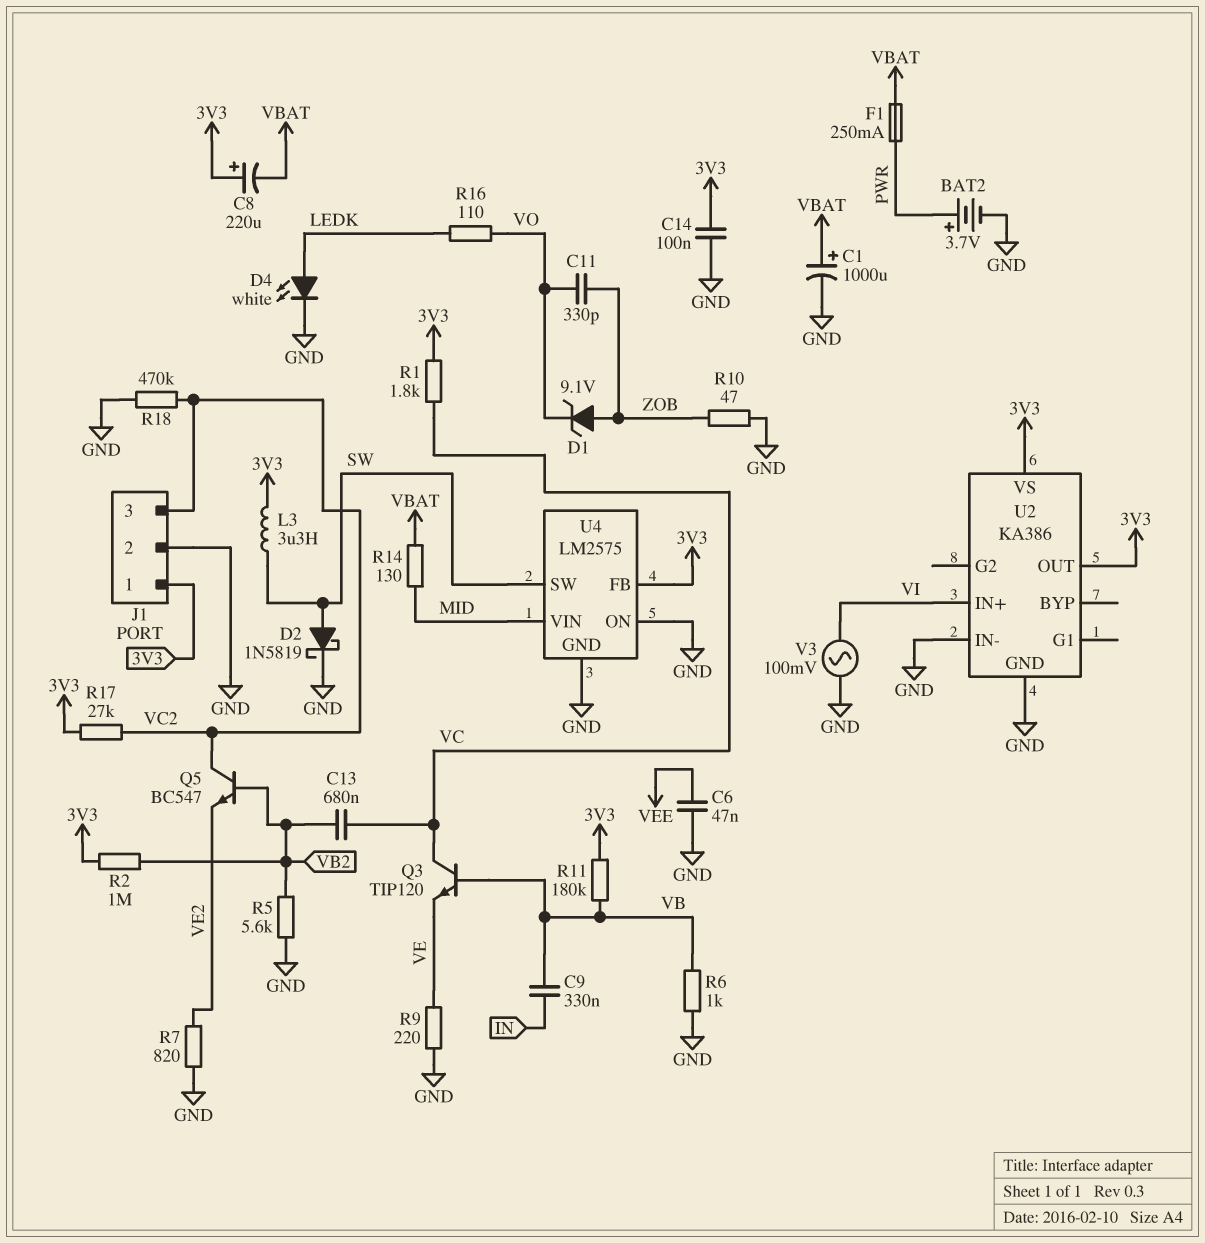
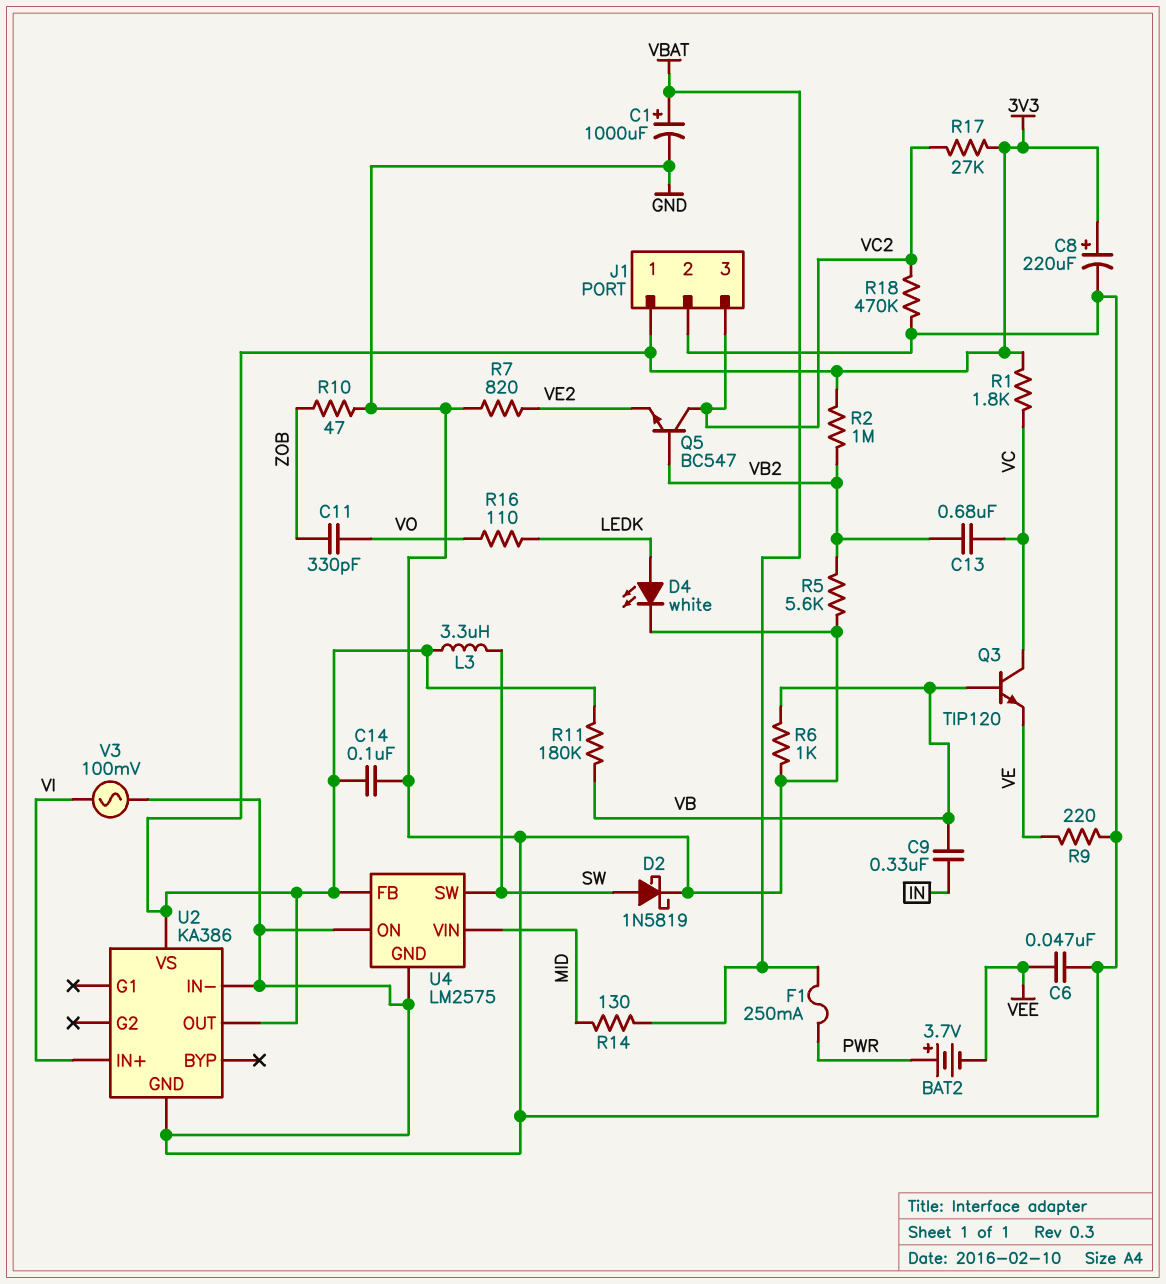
BAT2: 3.7V (plus PWR, minus GND) -> 3.7V (plus PWR, minus VEE)
C8: 220uF (plus 3V3, minus VBAT) -> 220uF (plus 3V3, minus GND)
D1: zener 9.1V (A ZOB, K VO) -> none

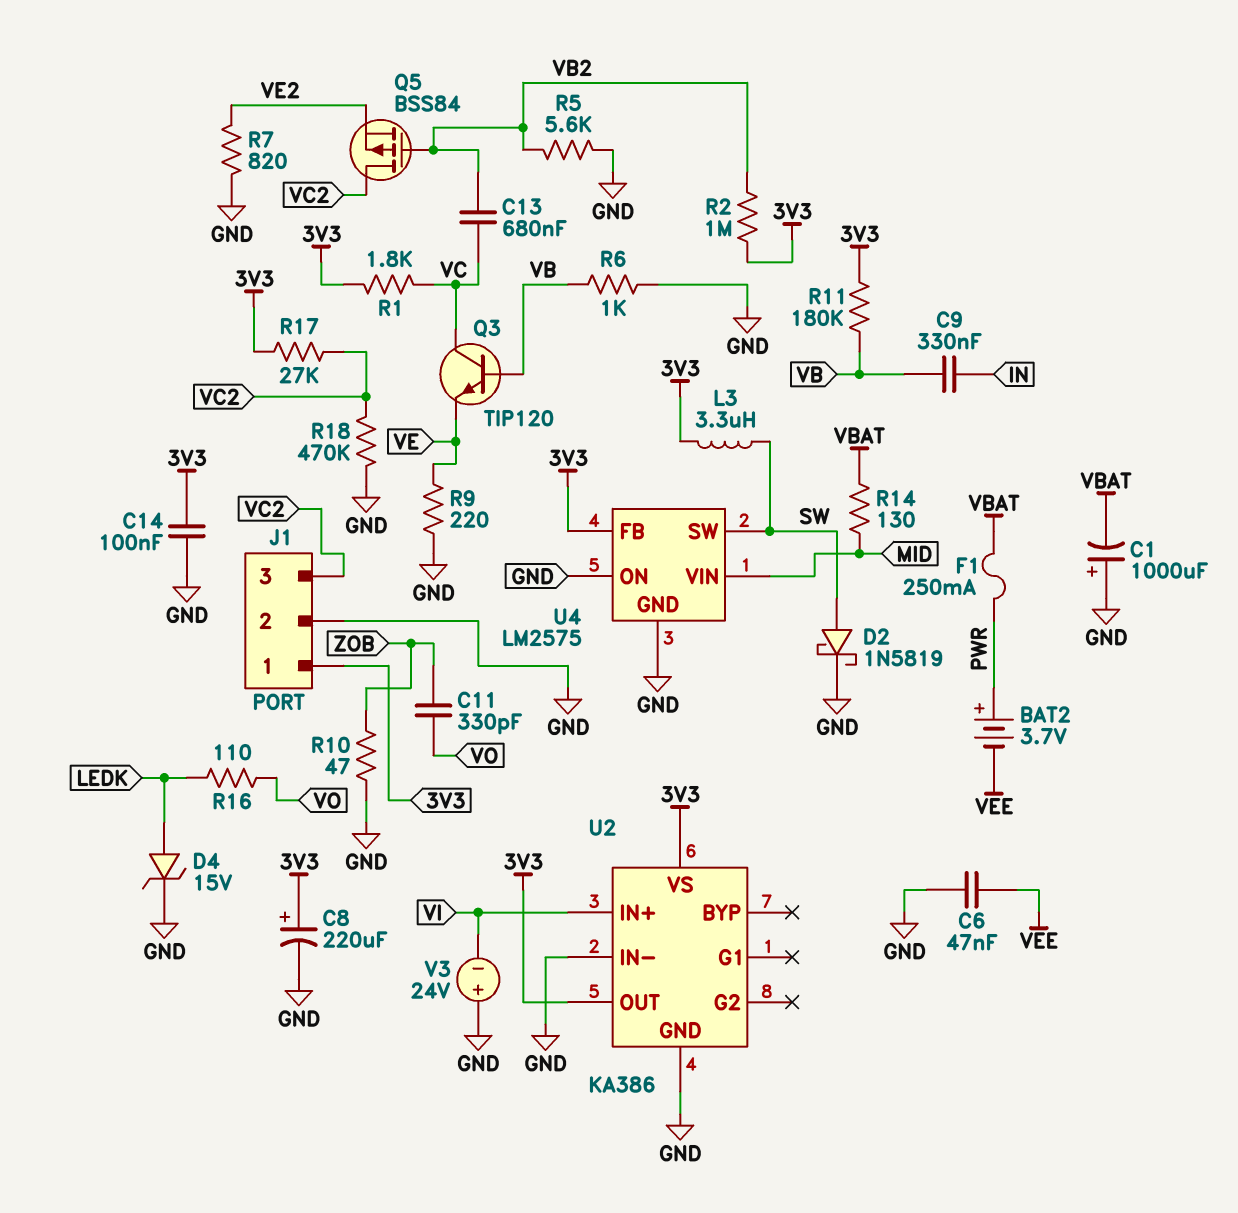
C1: 1000uF (plus VBAT, minus GND) -> 1000uF (plus GND, minus VBAT)
D4: LED white (A LEDK, K GND) -> zener 15V (A LEDK, K GND)
Q5: NPN BC547 (B VB2, C VC2, E VE2) -> PMOS BSS84 (G VB2, D VC2, S VE2)
V3: AC 100mV (GND, VI) -> 24V (plus GND, minus VI)

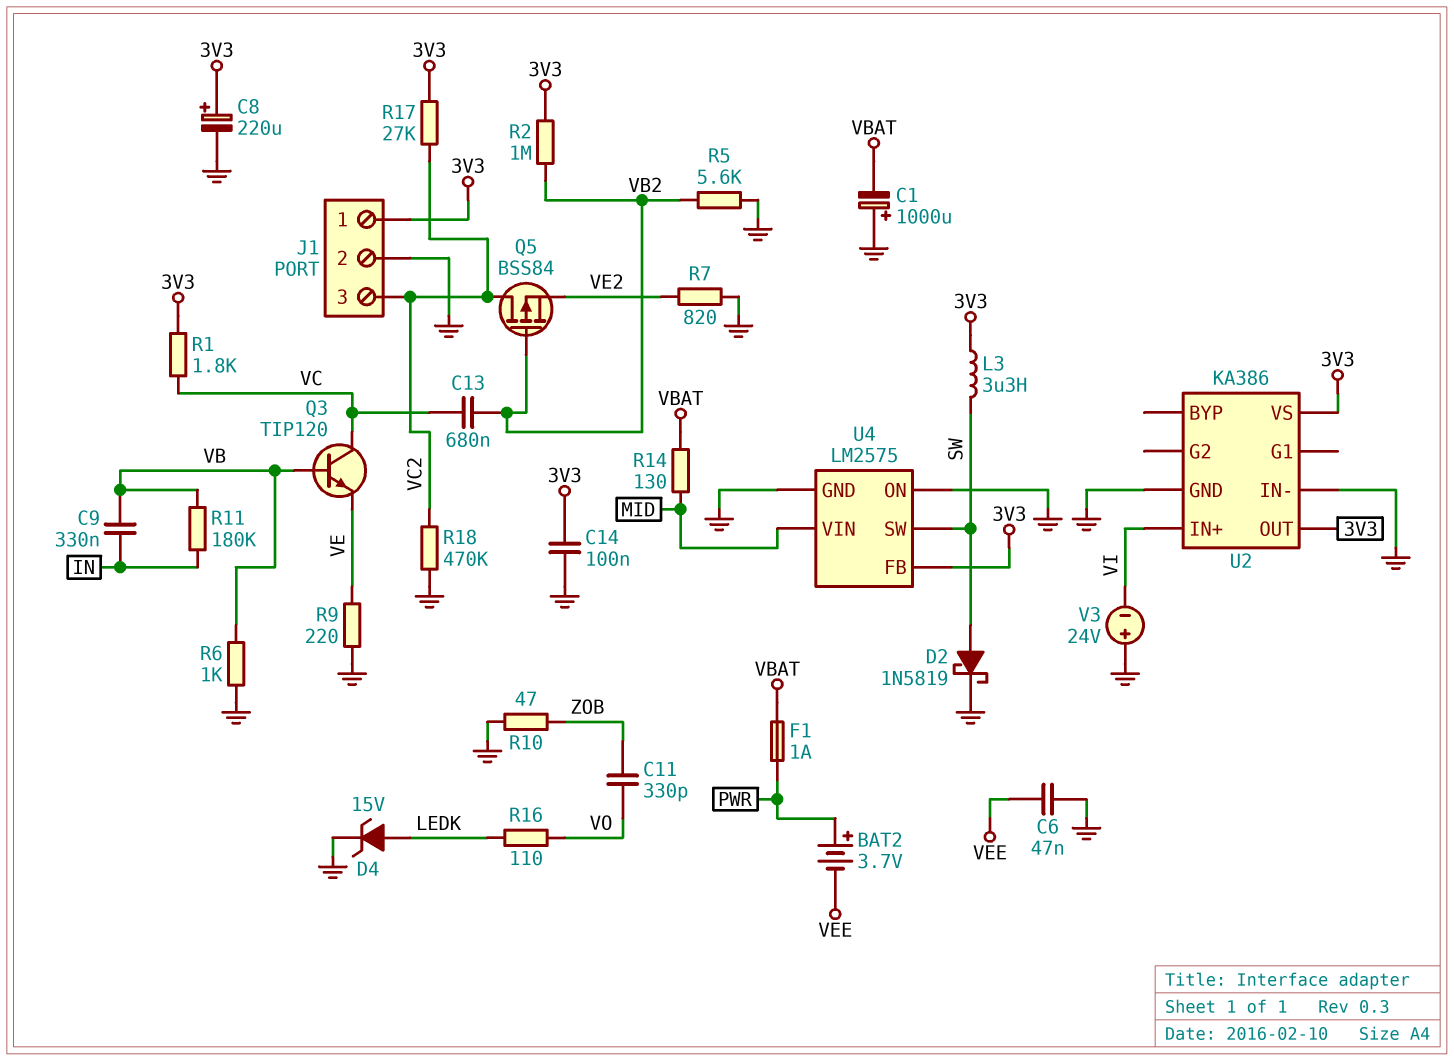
F1: 250mA (PWR, VBAT) -> 1A (PWR, VBAT)
R11: 180k (3V3, VB) -> 180k (IN, VB)

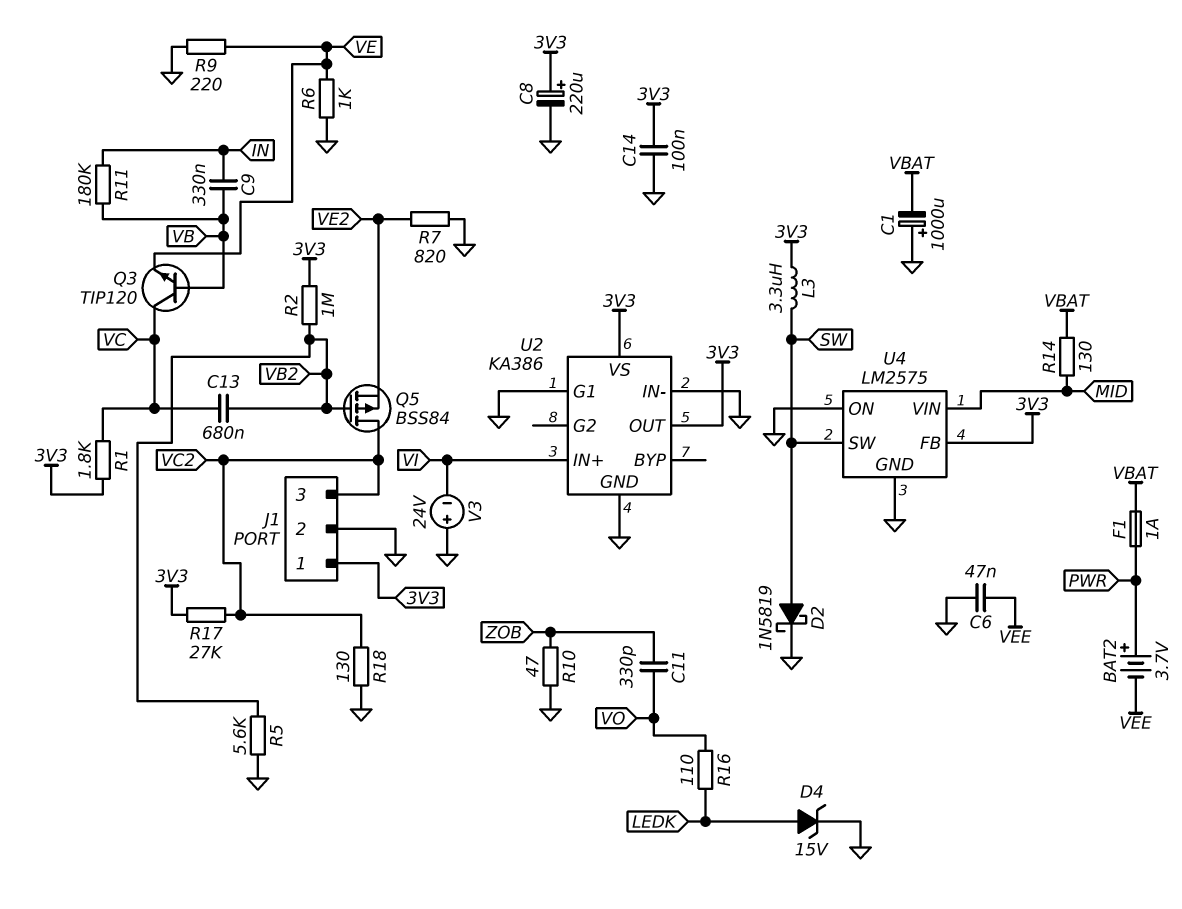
R6: 1k (GND, VB) -> 1k (GND, VE)
R18: 470k (GND, VC2) -> 130 (GND, VC2)
U2 pin G1: none -> GND

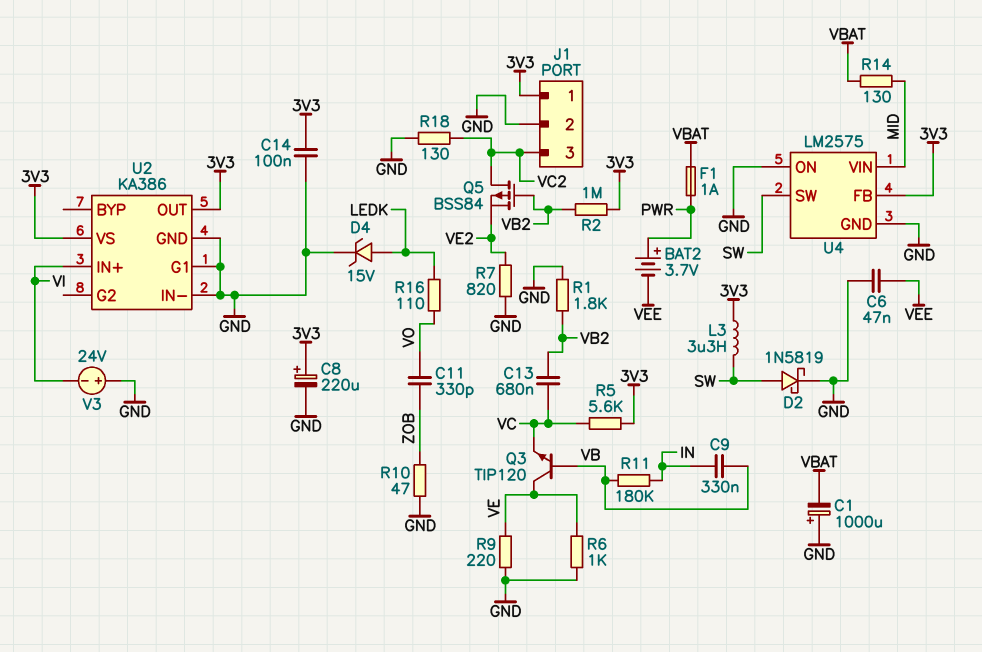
Q3: NPN TIP120 (B VB, C VC, E VE) -> NPN TIP120 (B VB, C VE, E VC)
R1: 1.8k (3V3, VC) -> 1.8k (GND, VB2)
R5: 5.6k (GND, VB2) -> 5.6k (3V3, VC)
R17: 27k (3V3, VC2) -> none

